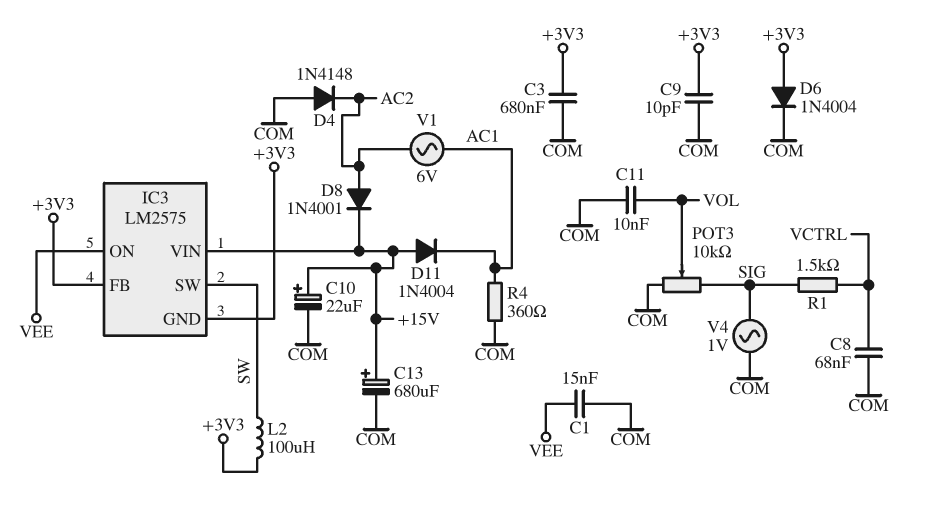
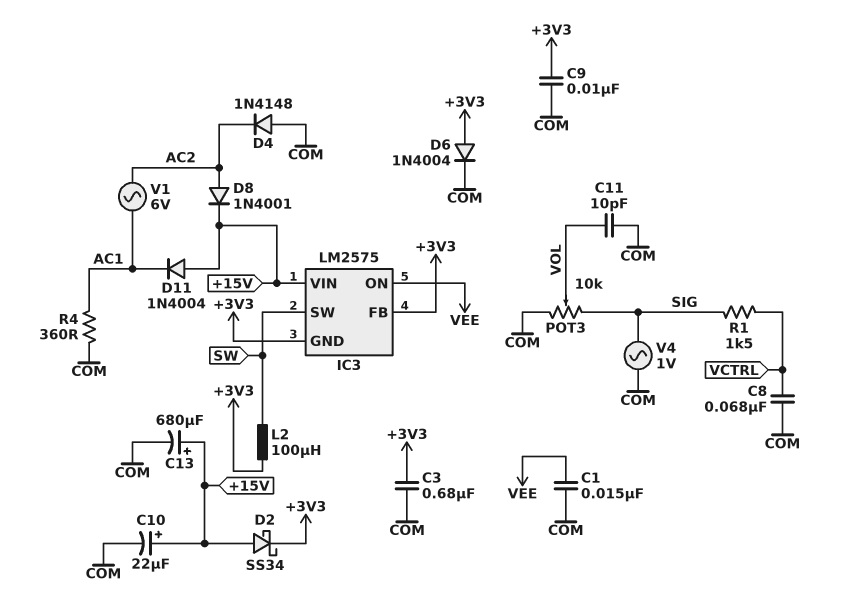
C9: 10pF (+3V3, COM) -> 10nF (+3V3, COM)
C11: 10nF (COM, VOL) -> 10pF (COM, VOL)
D2: none -> schottky SS34 (A +15V, K +3V3)

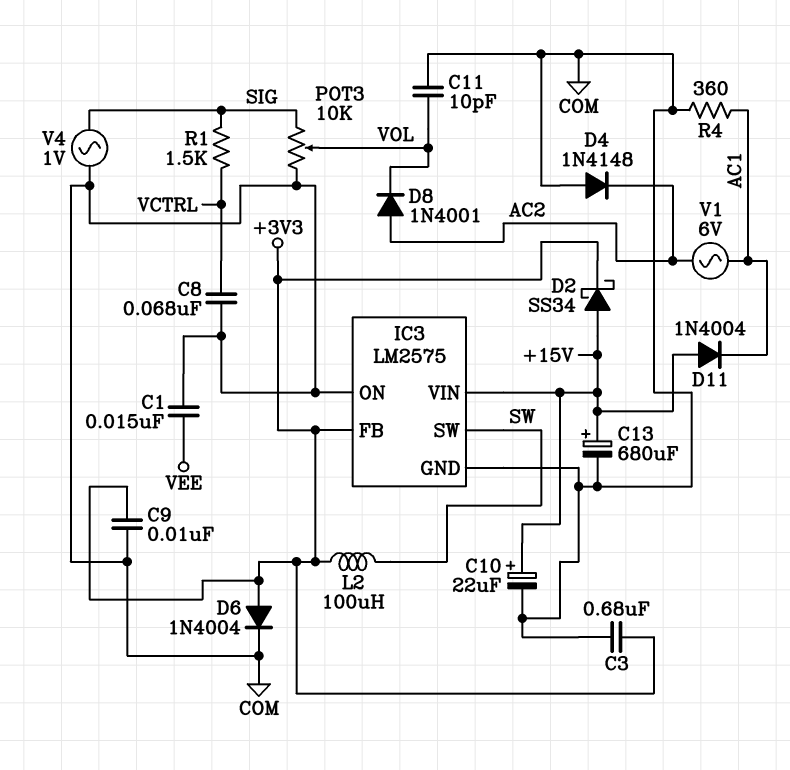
D8: diode 1N4001 (A AC2, K +15V) -> diode 1N4001 (A AC2, K VOL)
IC3 pin GND: +3V3 -> COM
IC3 pin ON: VEE -> COM

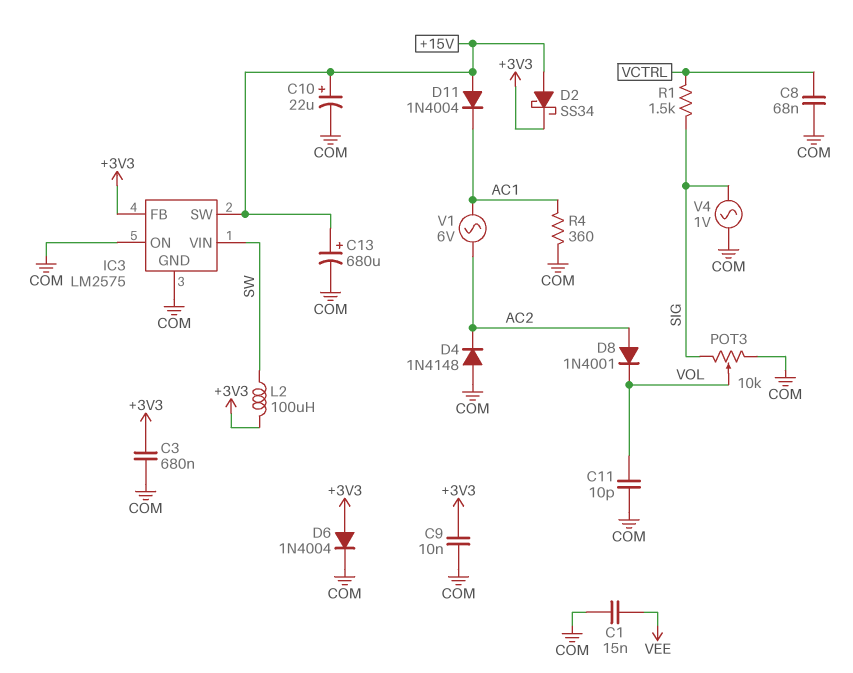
IC3 pin SW: SW -> +15V
IC3 pin VIN: +15V -> SW

